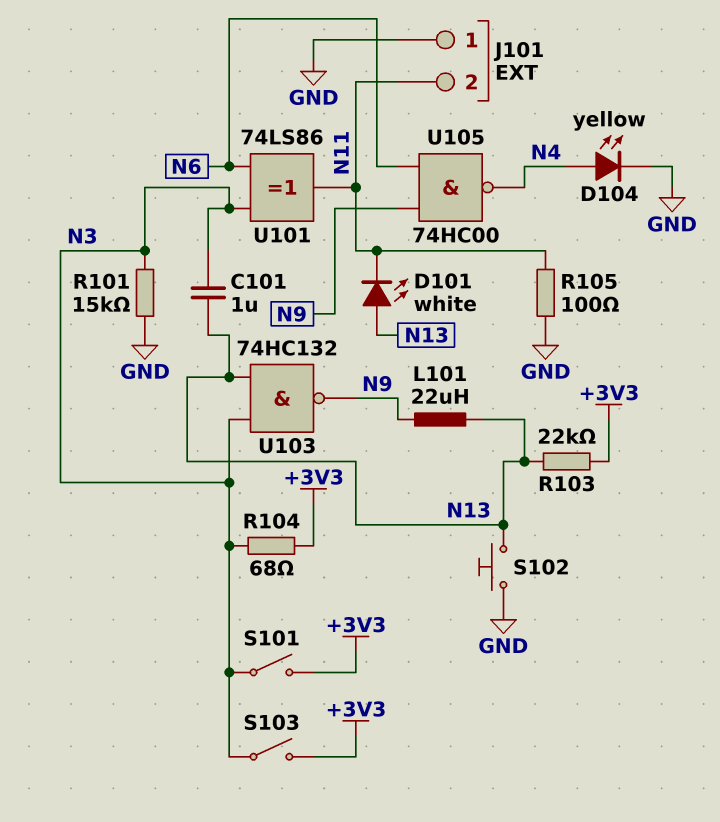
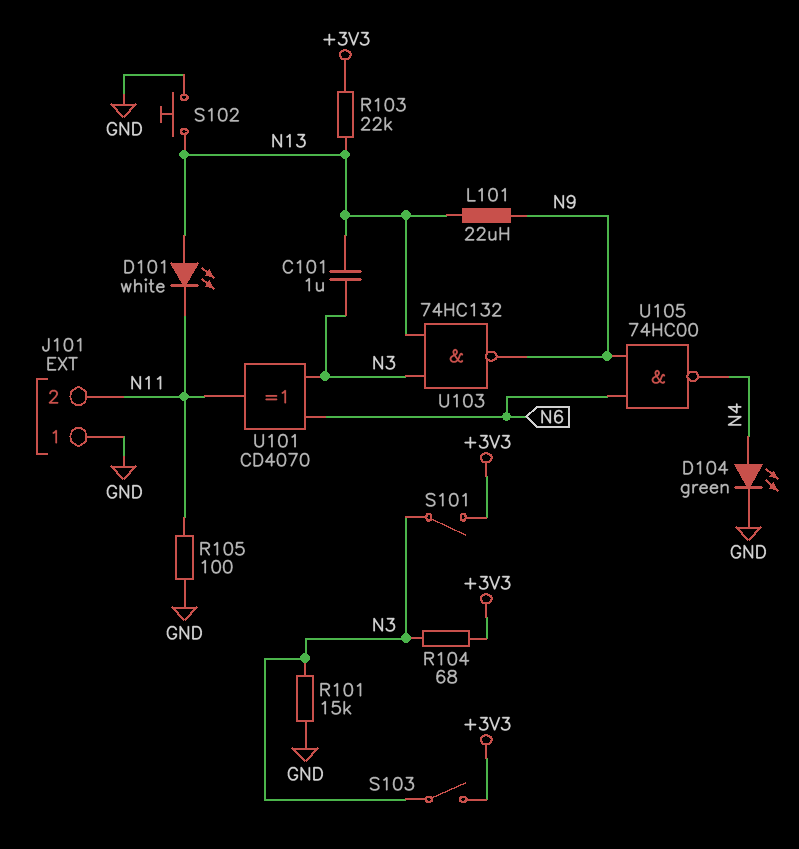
D104: LED yellow (A N4, K GND) -> LED green (A N4, K GND)
U101: XOR 74LS86 (in N3, in N6, out N11) -> XOR CD4070 (in N3, in N6, out N11)

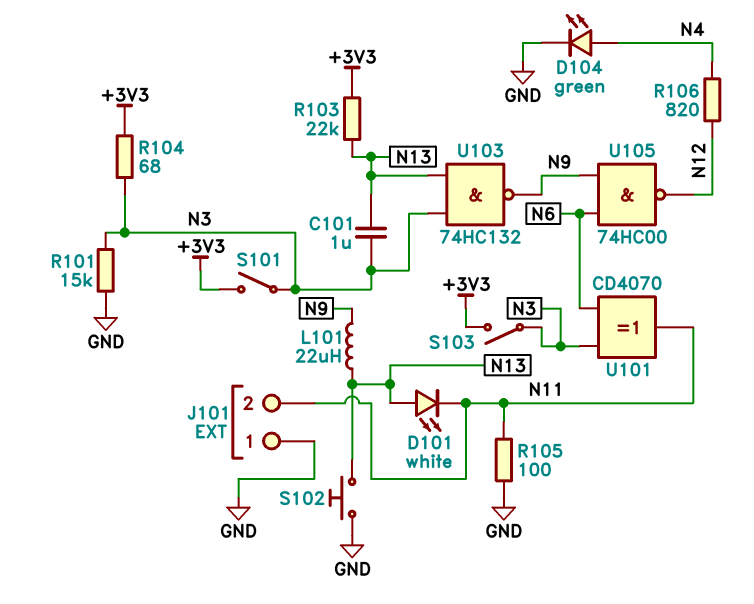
R106: none -> 820 (N4, N12)
U105: NAND 74HC00 (in N6, in N9, out N4) -> NAND 74HC00 (in N6, in N9, out N12)

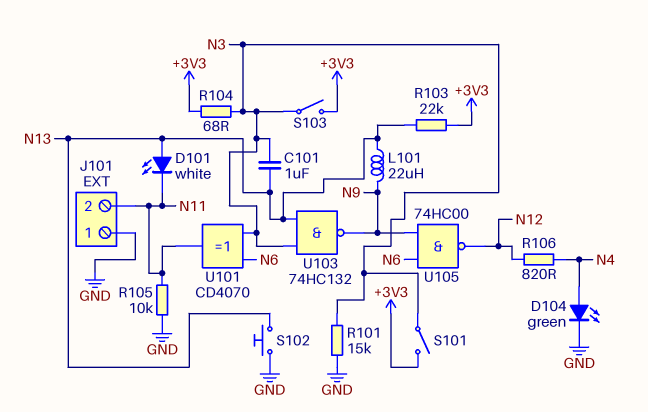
R105: 100 (GND, N11) -> 10k (GND, N11)

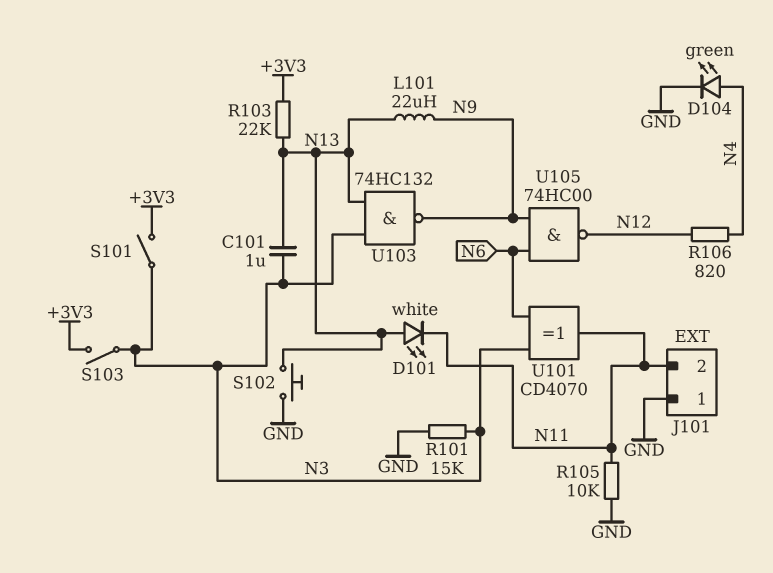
R104: 68 (+3V3, N3) -> none

